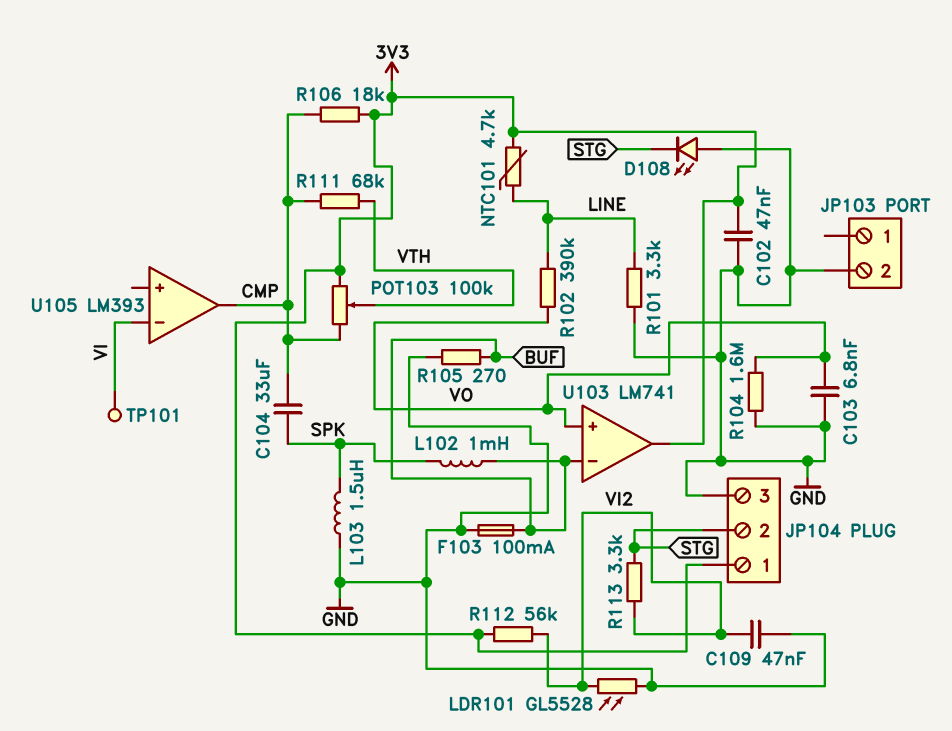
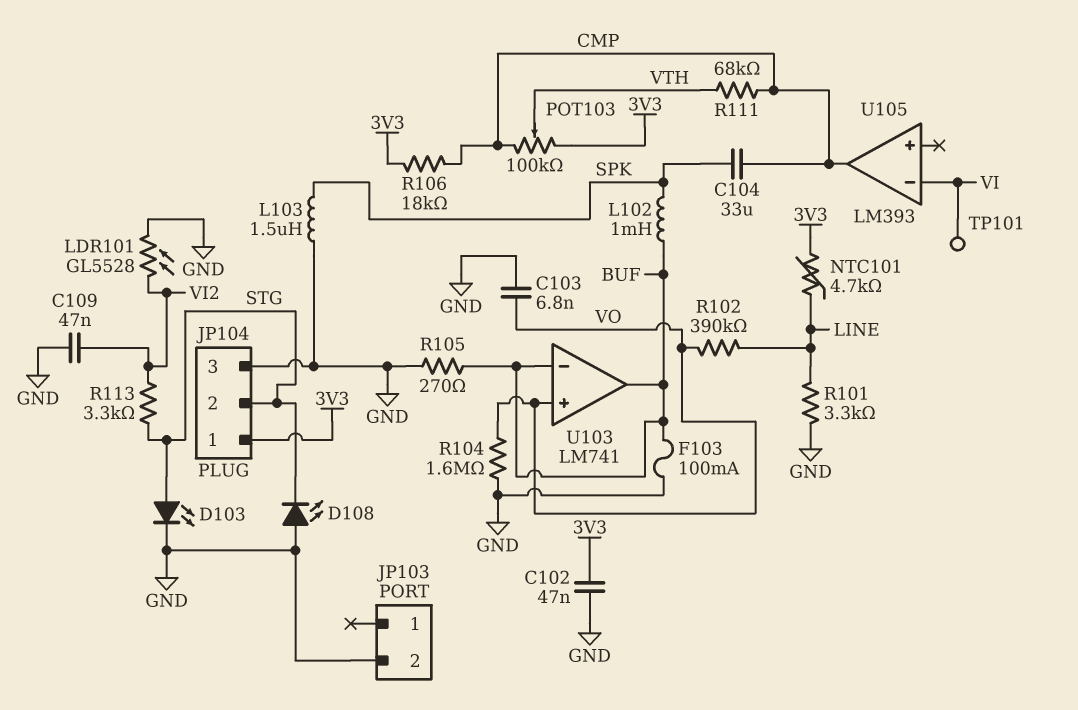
D103: none -> LED (A STG, K GND)
R112: 56k (3V3, VI2) -> none
U103 pin out: 3V3 -> BUF

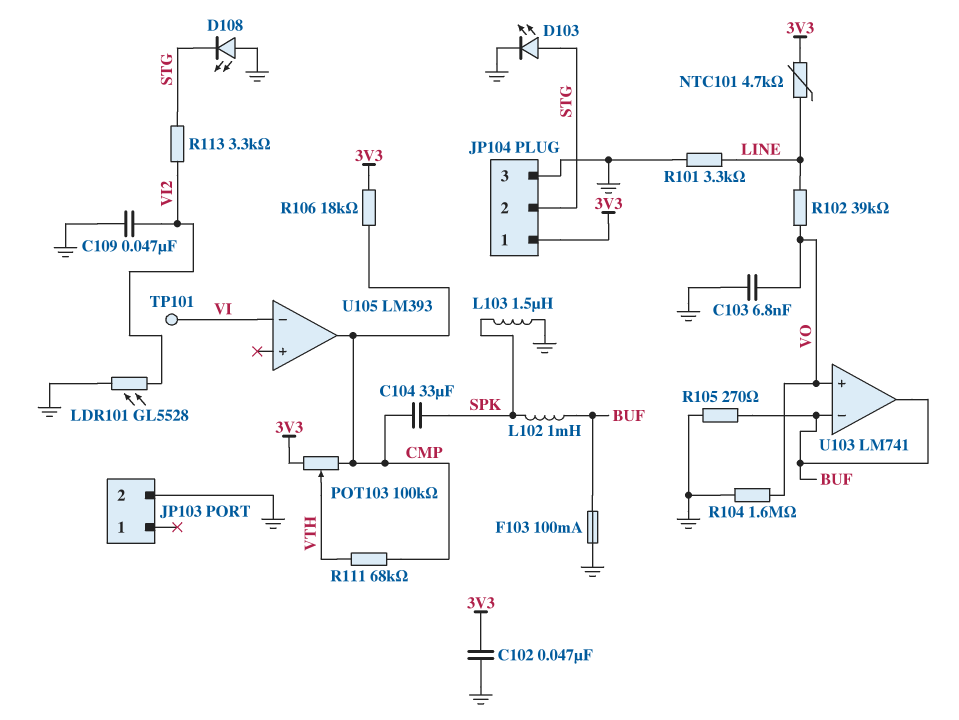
R102: 390k (LINE, VO) -> 39k (LINE, VO)

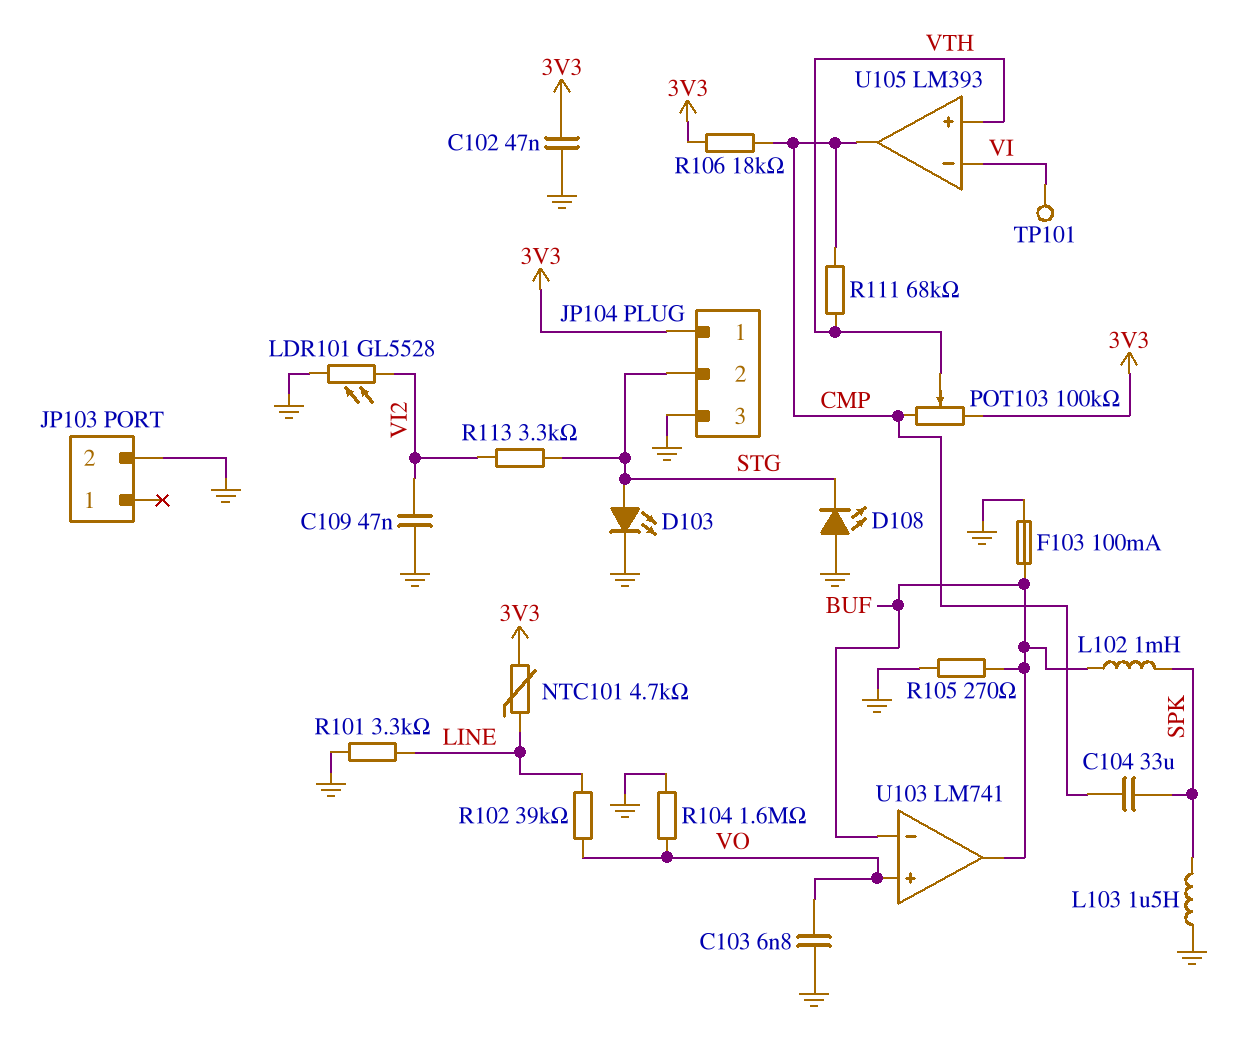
U105 pin in+: none -> VTH

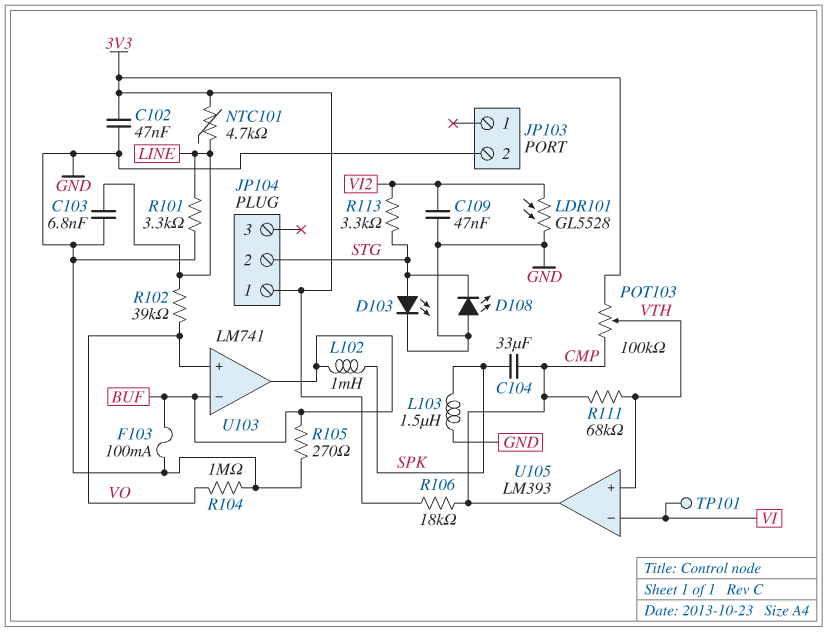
C103: 6.8nF (GND, VO) -> 6.8nF (GND, LINE)
JP104 pin 3: GND -> none
R104: 1.6M (GND, VO) -> 1M (GND, VO)

